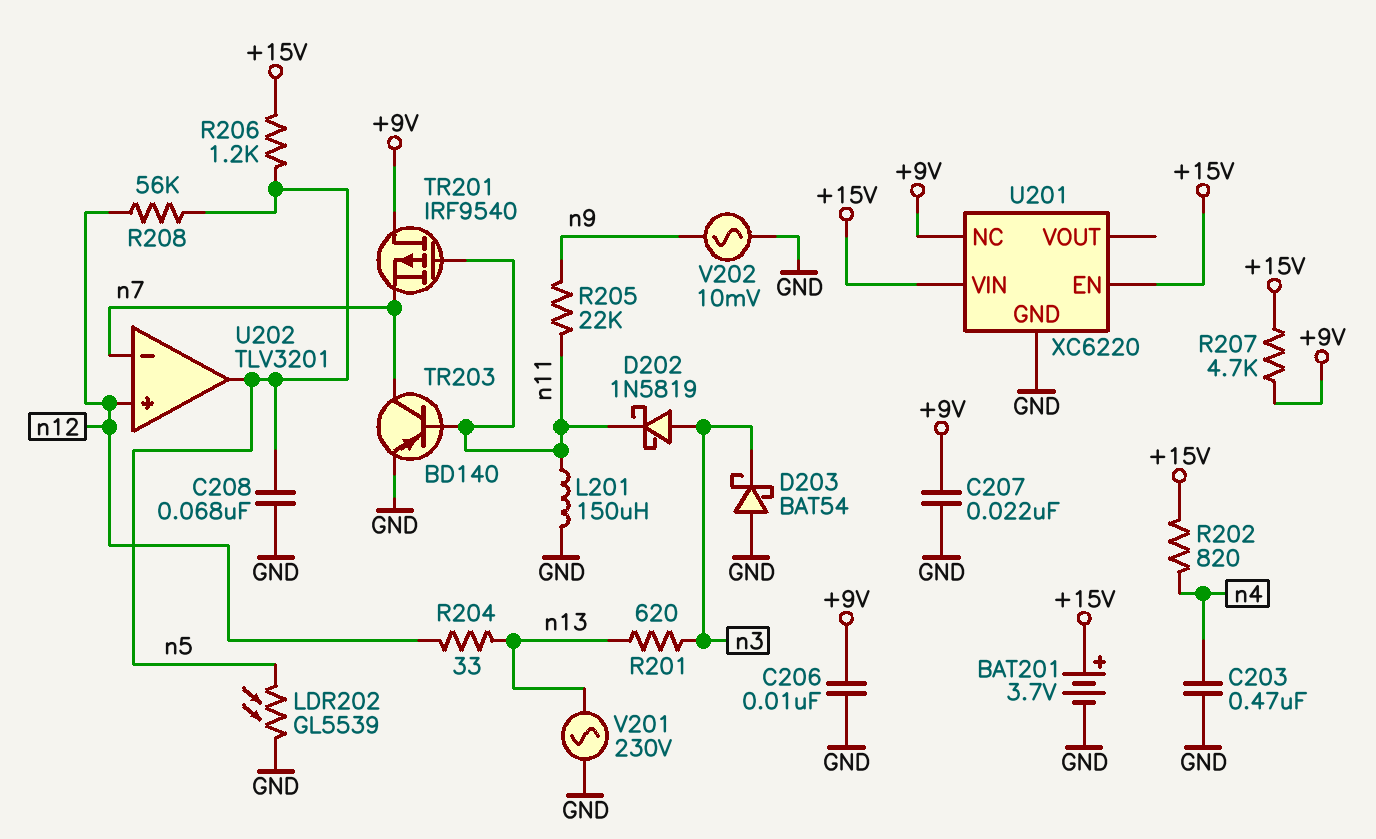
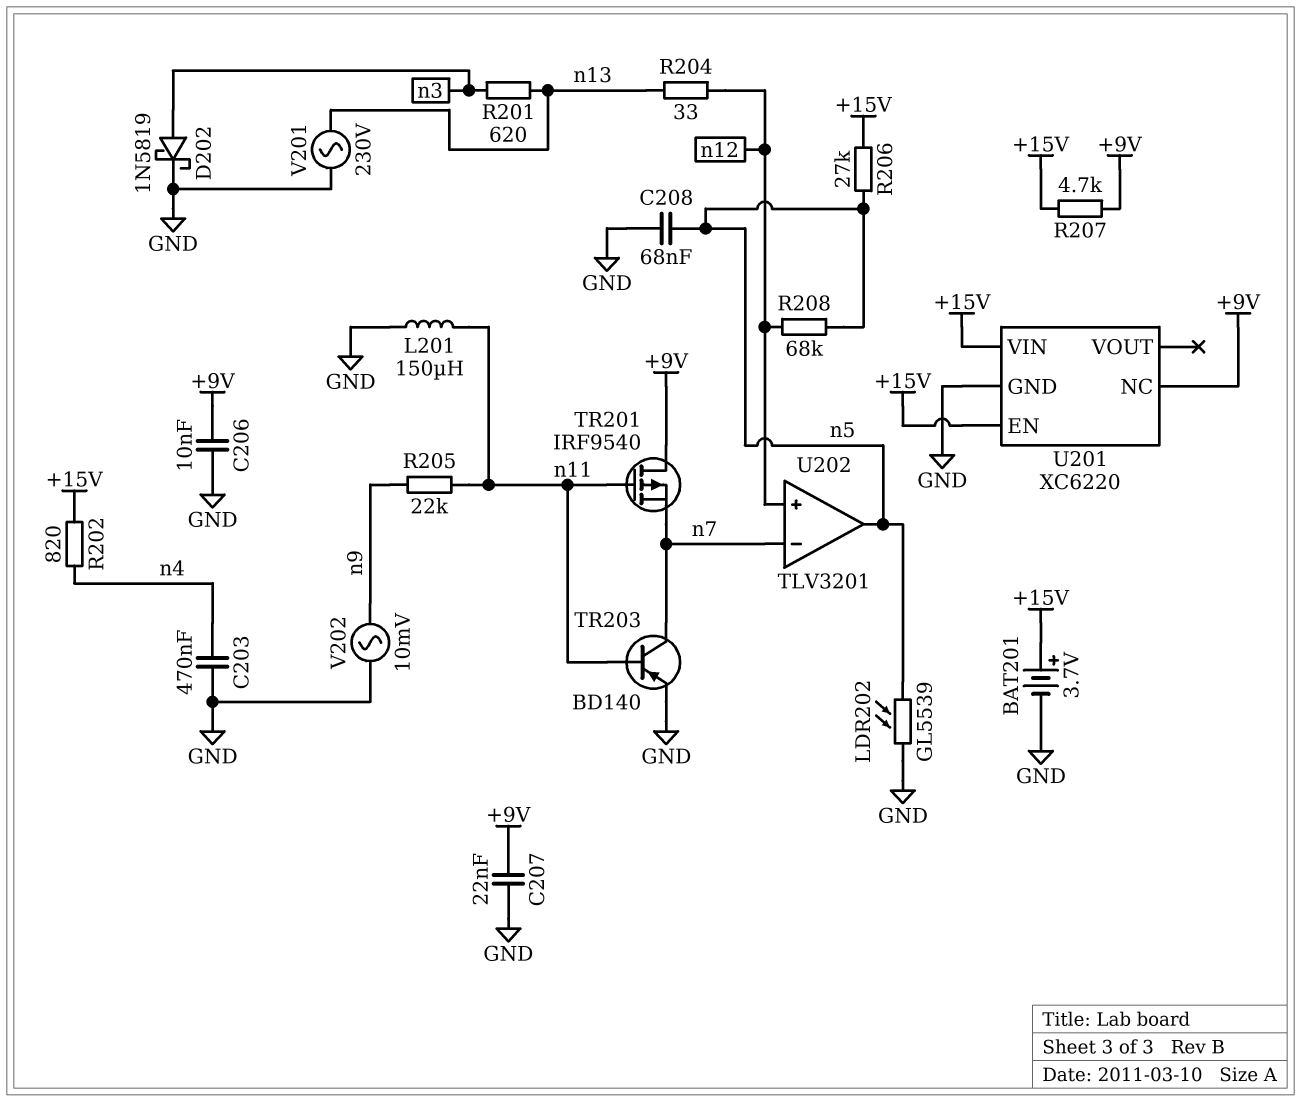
D202: schottky 1N5819 (A n3, K n11) -> schottky 1N5819 (A n3, K GND)
D203: schottky BAT54 (A GND, K n3) -> none
R206: 1.2k (+15V, n5) -> 27k (+15V, n5)
R208: 56k (n5, n12) -> 68k (n5, n12)

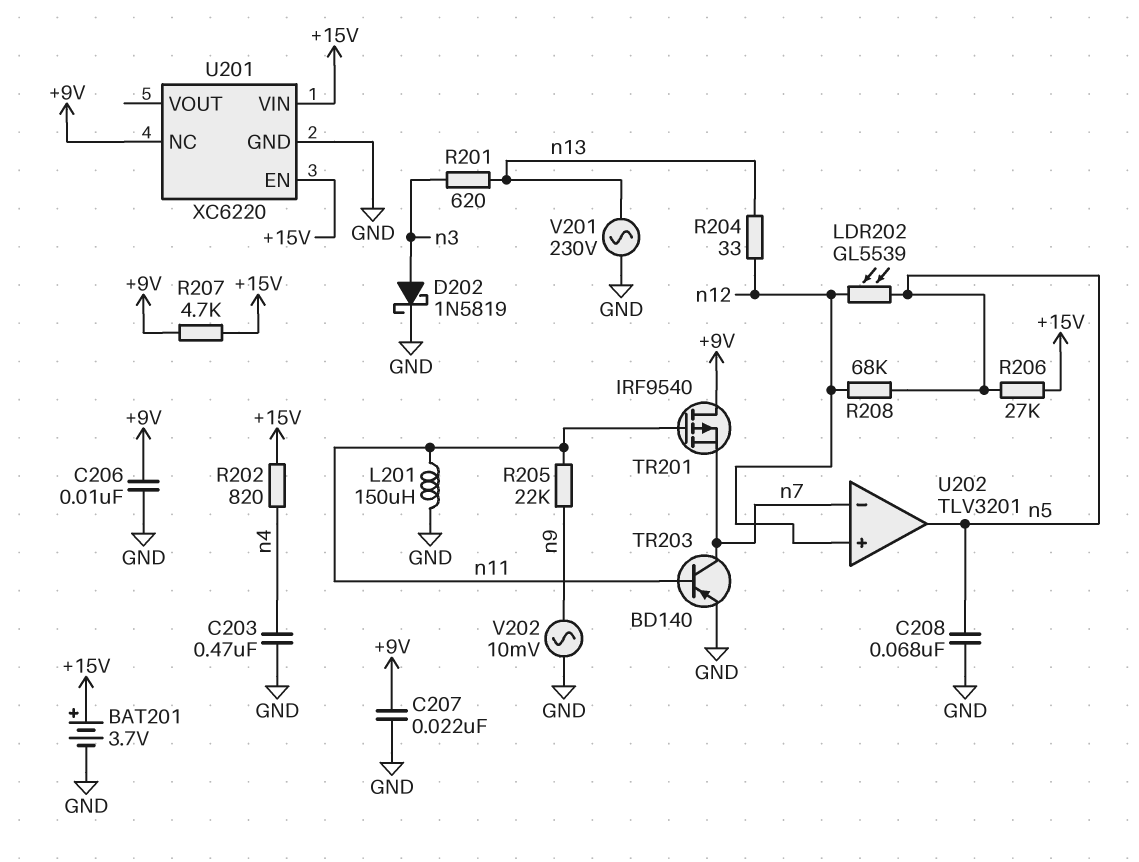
LDR202: GL5539 (GND, n5) -> GL5539 (n5, n12)

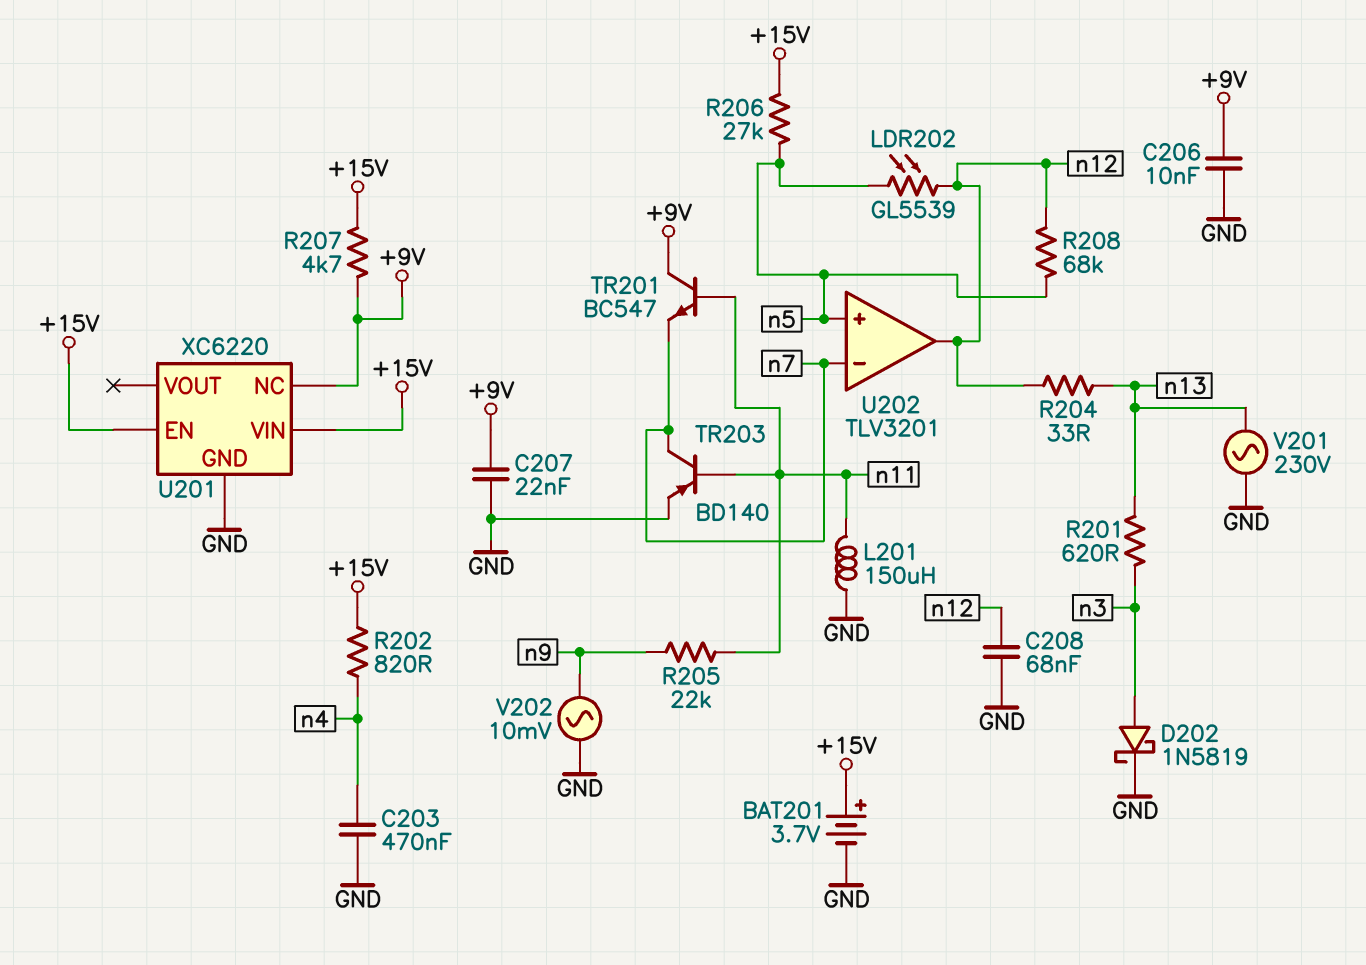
C208: 68nF (GND, n5) -> 68nF (GND, n12)
TR201: PMOS IRF9540 (G n11, D +9V, S n7) -> NPN BC547 (B n11, C +9V, E n7)
U202 pin in+: n12 -> n5
U202 pin out: n5 -> n12

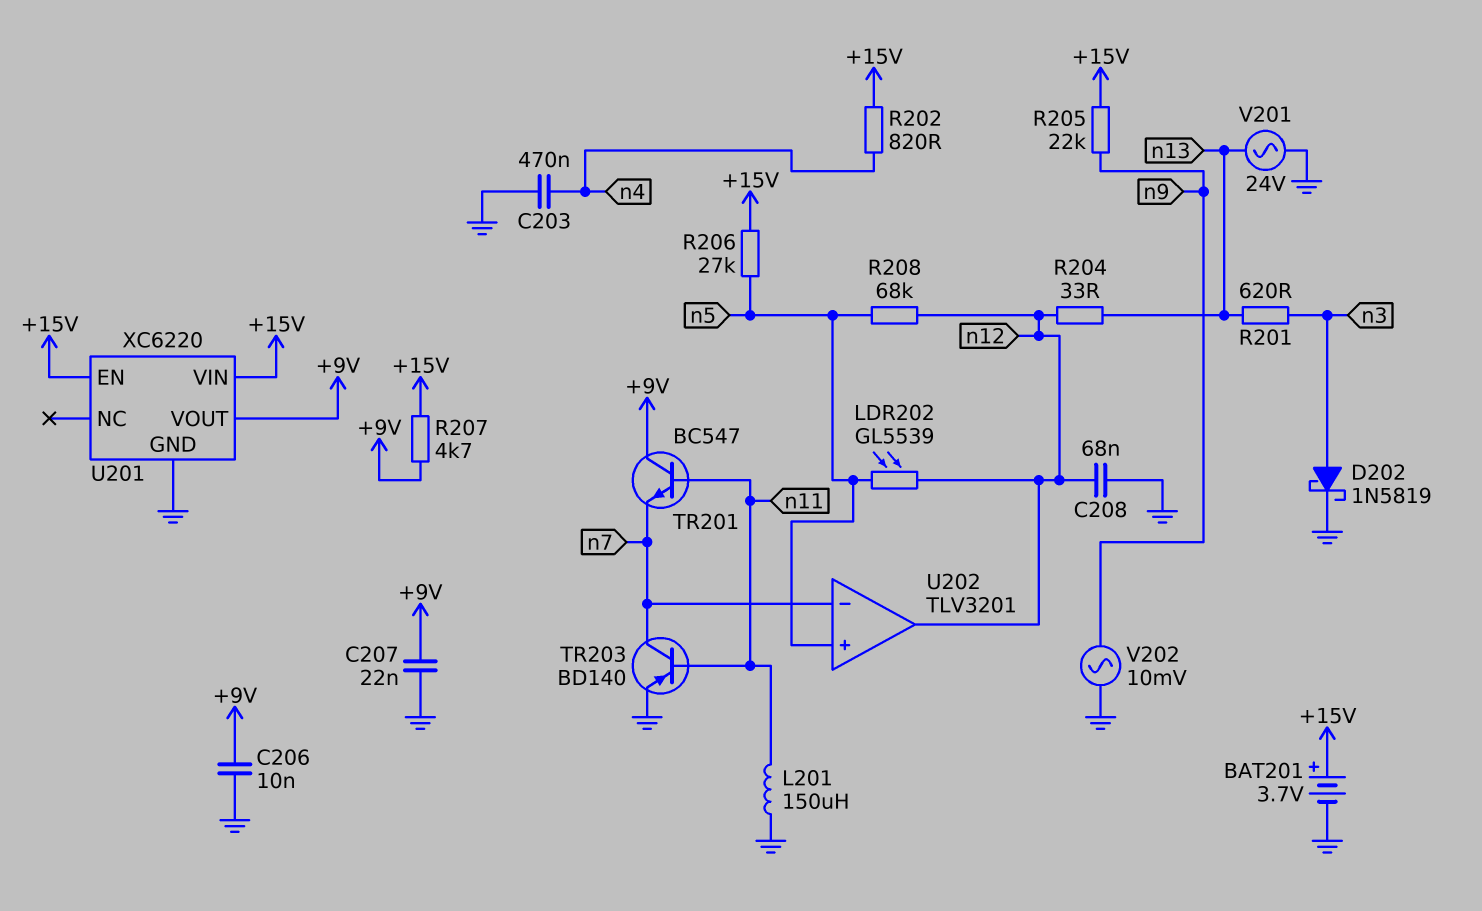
R205: 22k (n9, n11) -> 22k (+15V, n9)
U201 pin NC: +9V -> none
U201 pin VOUT: none -> +9V
V201: AC 230V (GND, n13) -> AC 24V (GND, n13)

